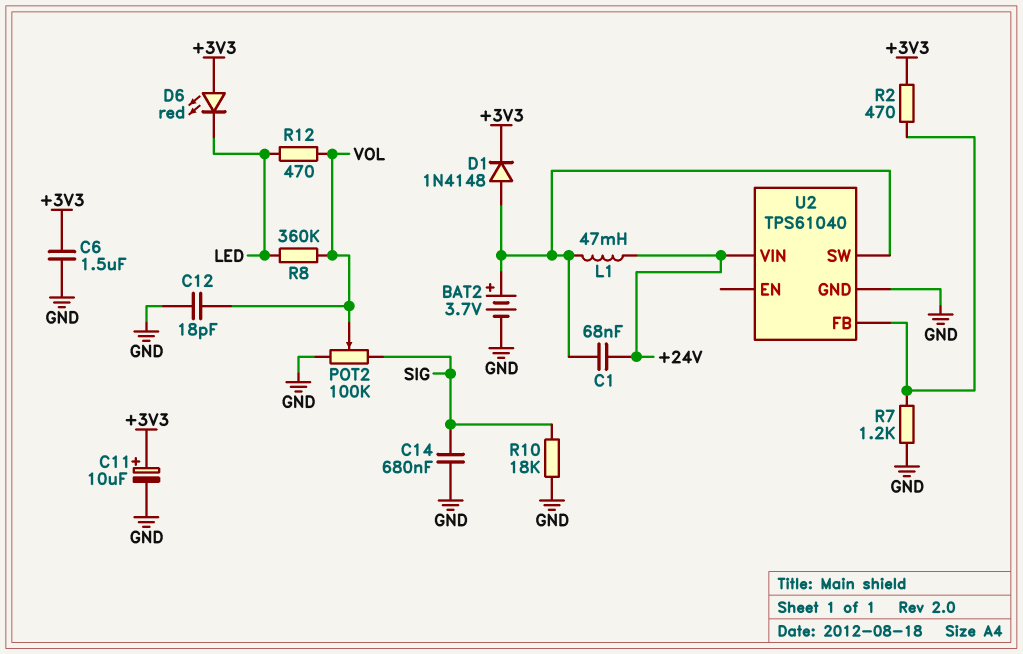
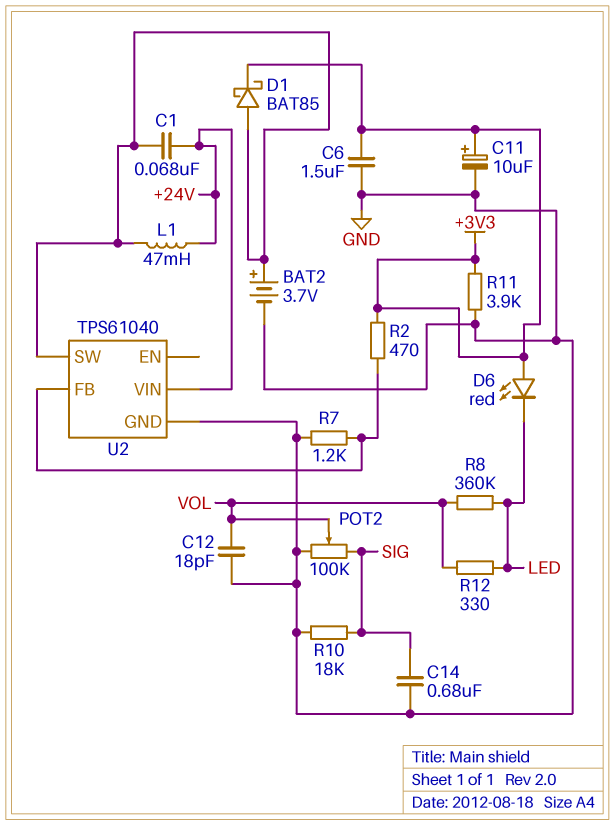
D1: diode 1N4148 (A U2/SW, K +3V3) -> schottky BAT85 (A U2/SW, K +3V3)
R11: none -> 3.9k (+3V3, GND)
R12: 470 (LED, VOL) -> 330 (LED, VOL)

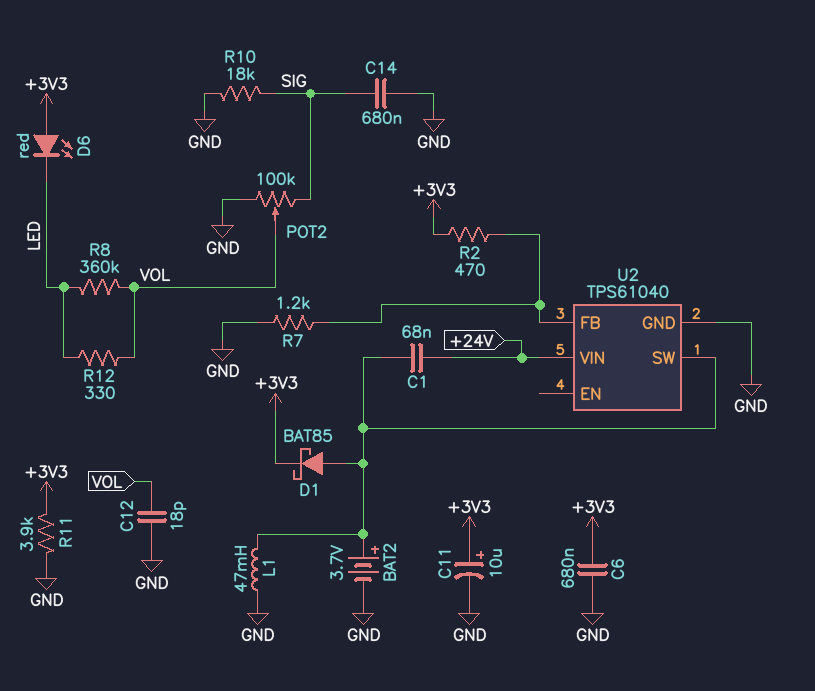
C6: 1.5uF (+3V3, GND) -> 680nF (+3V3, GND)
L1: 47mH (+24V, U2/SW) -> 47mH (GND, U2/SW)

